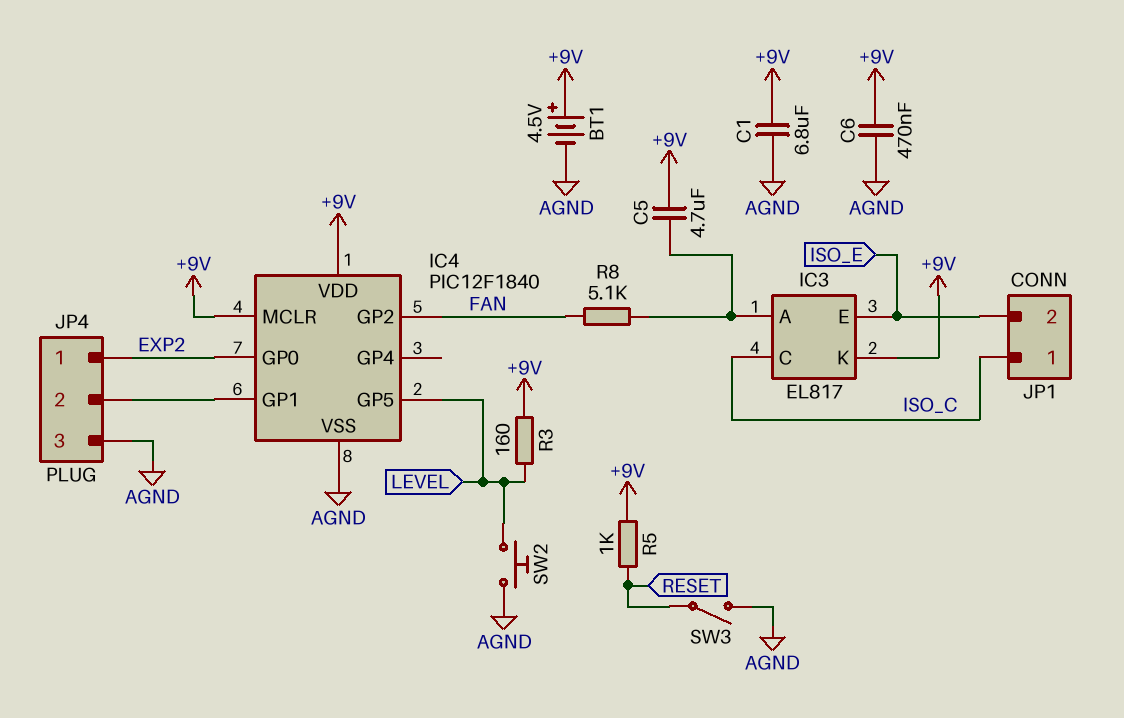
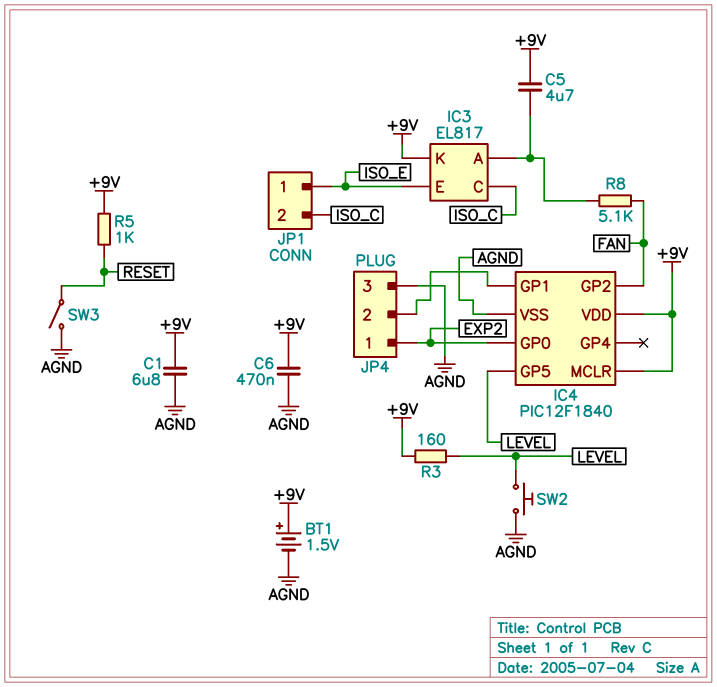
BT1: 4.5V (plus +9V, minus AGND) -> 1.5V (plus +9V, minus AGND)
JP1 pin 1: ISO_C -> ISO_E
JP1 pin 2: ISO_E -> ISO_C

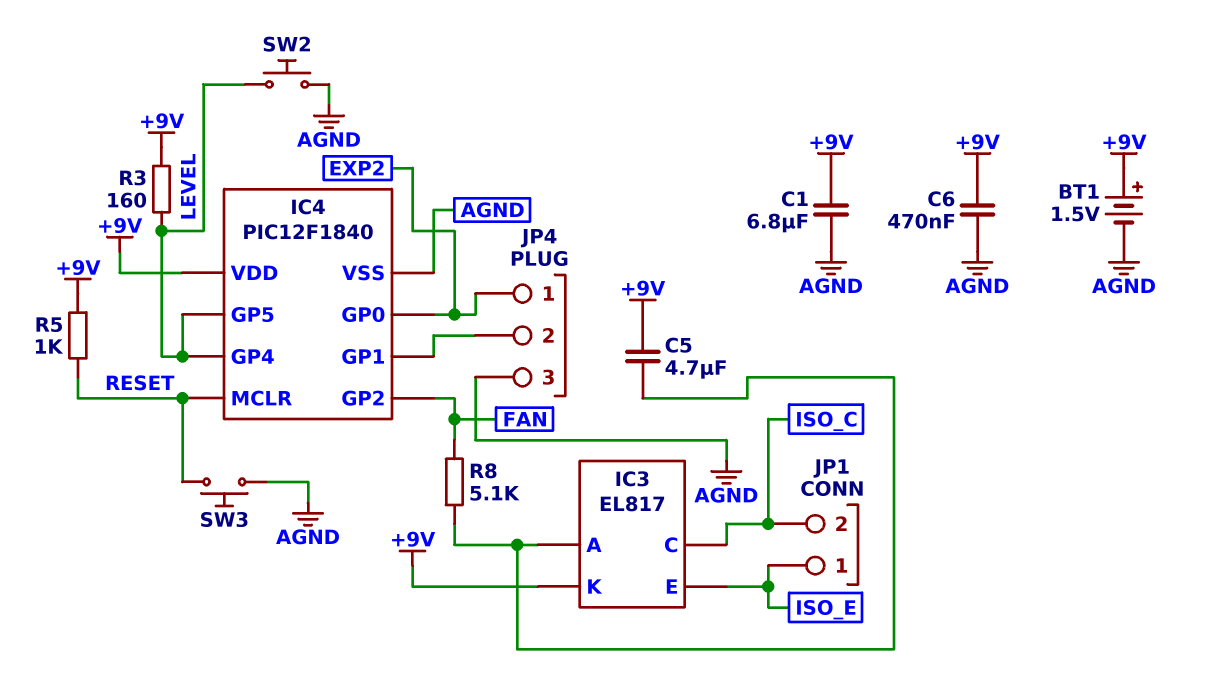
IC4 pin GP4: none -> LEVEL
IC4 pin MCLR: +9V -> RESET
SW3: switch (AGND, RESET) -> button (AGND, RESET)

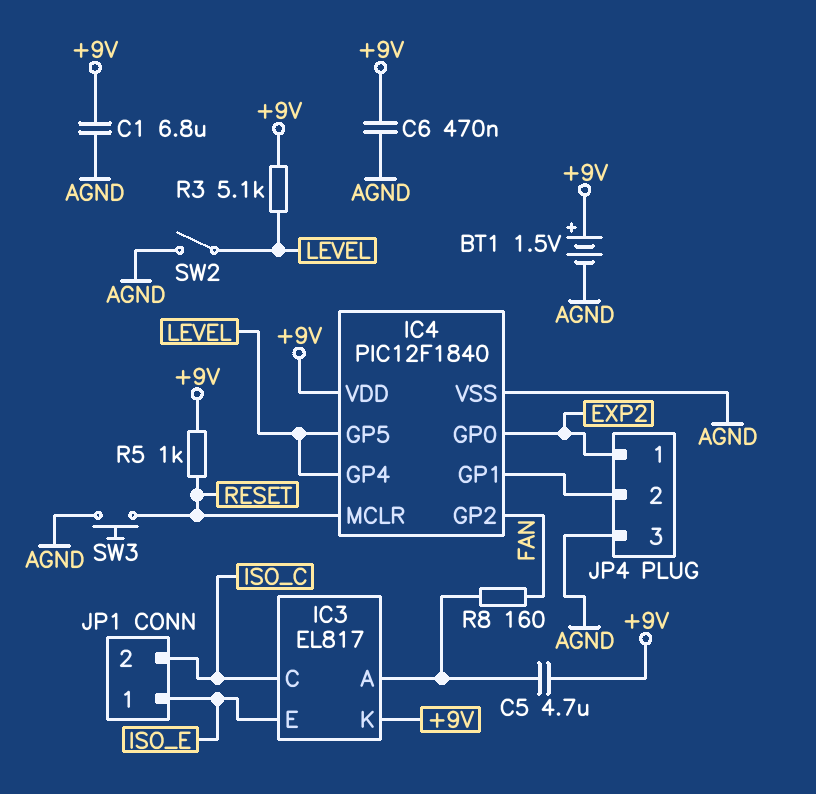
R3: 160 (+9V, LEVEL) -> 5.1k (+9V, LEVEL)
R8: 5.1k (FAN, IC3/A) -> 160 (FAN, IC3/A)
SW2: button (AGND, LEVEL) -> switch (AGND, LEVEL)

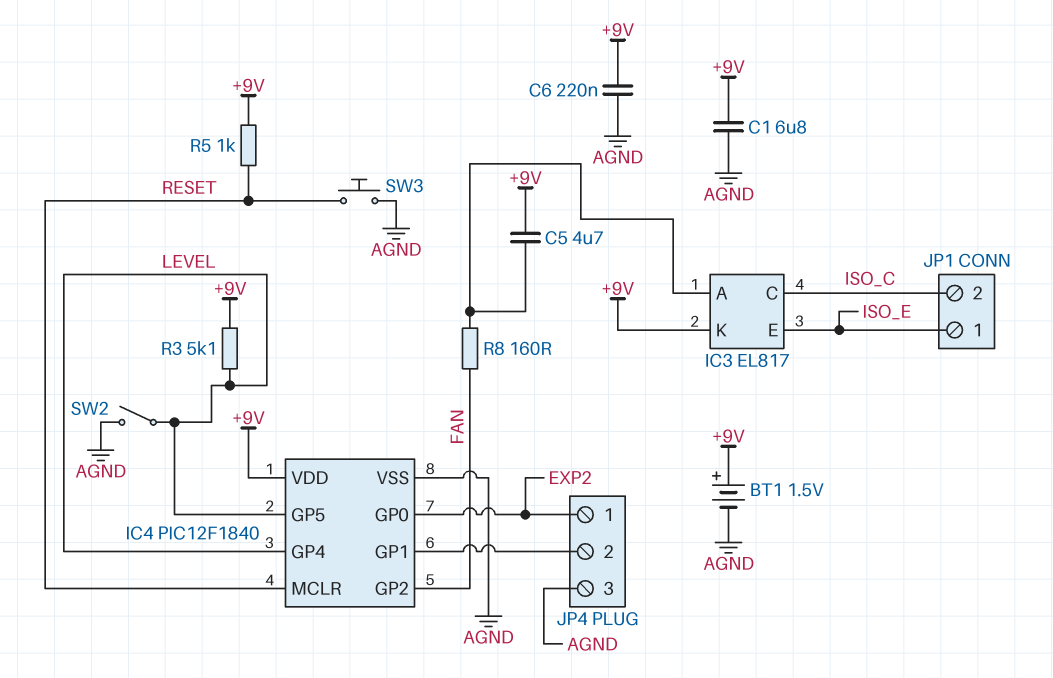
C6: 470nF (+9V, AGND) -> 220nF (+9V, AGND)

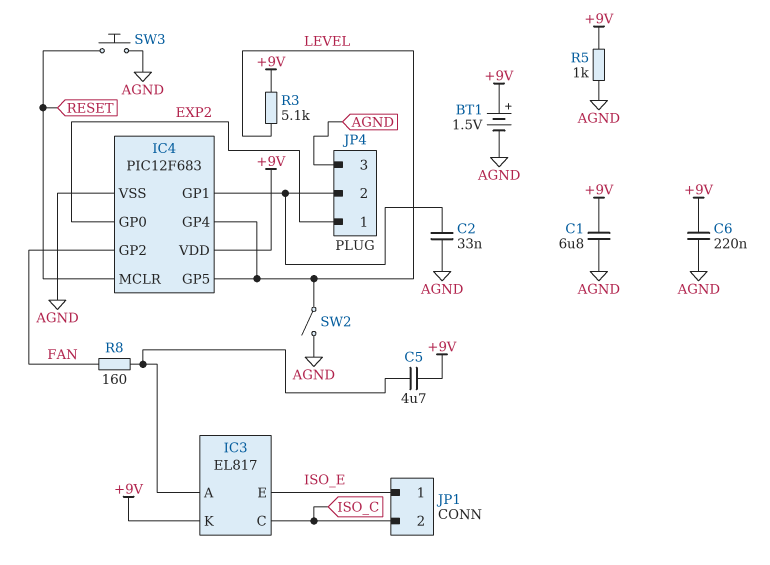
C2: none -> 33nF (AGND, IC4/GP1)
IC4: PIC12F1840 -> PIC12F683
R5: 1k (+9V, RESET) -> 1k (+9V, AGND)

